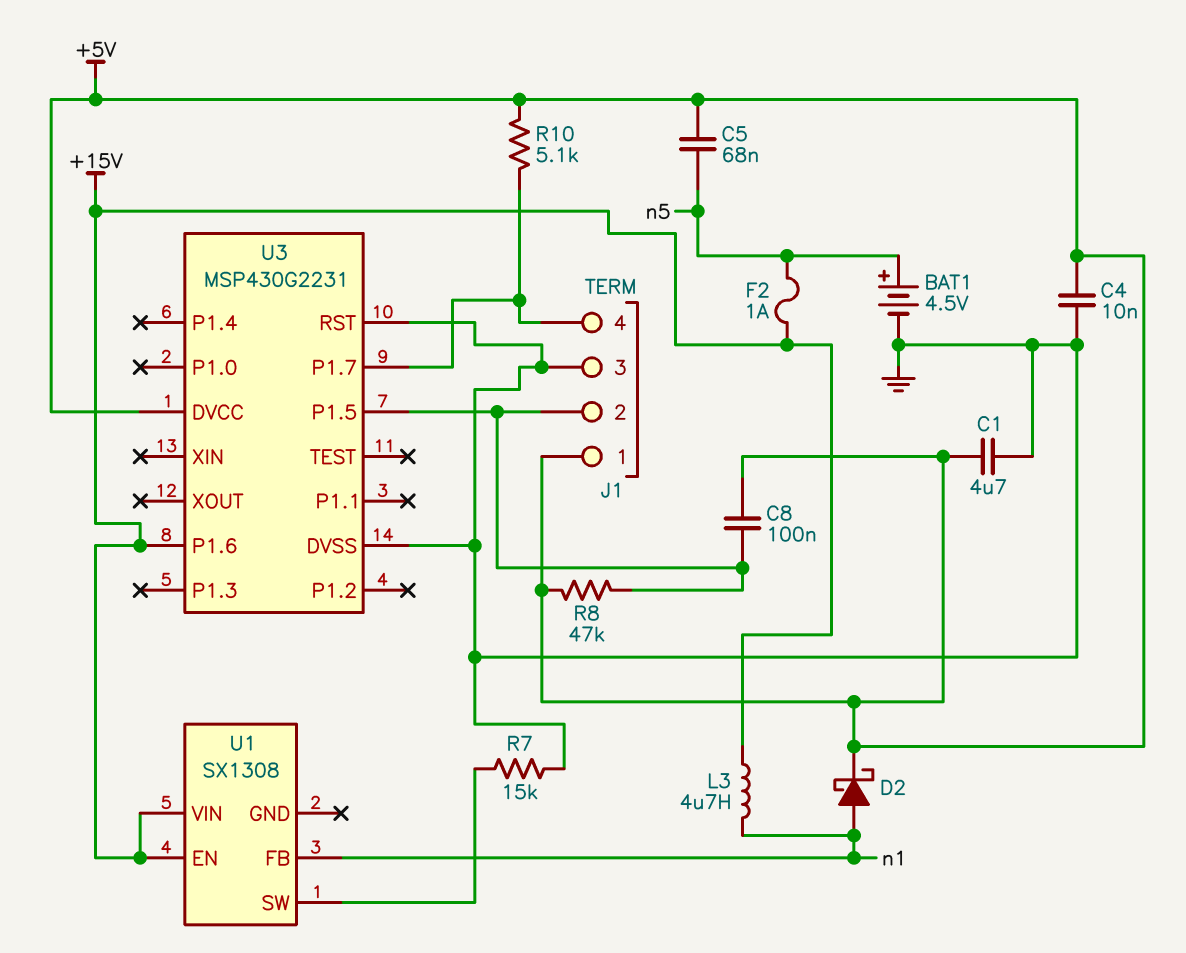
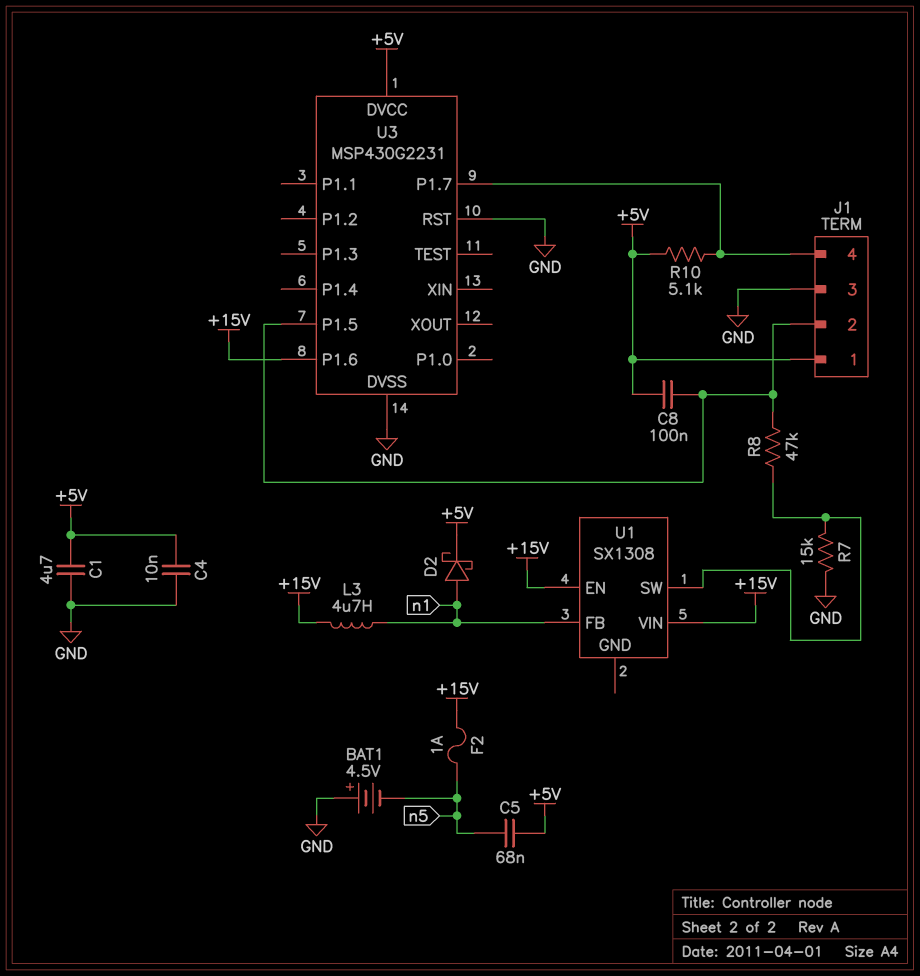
BAT1: 4.5V (plus n5, minus GND) -> 4.5V (plus GND, minus n5)
R8: 47k (+5V, J1/2) -> 47k (J1/2, U1/SW)

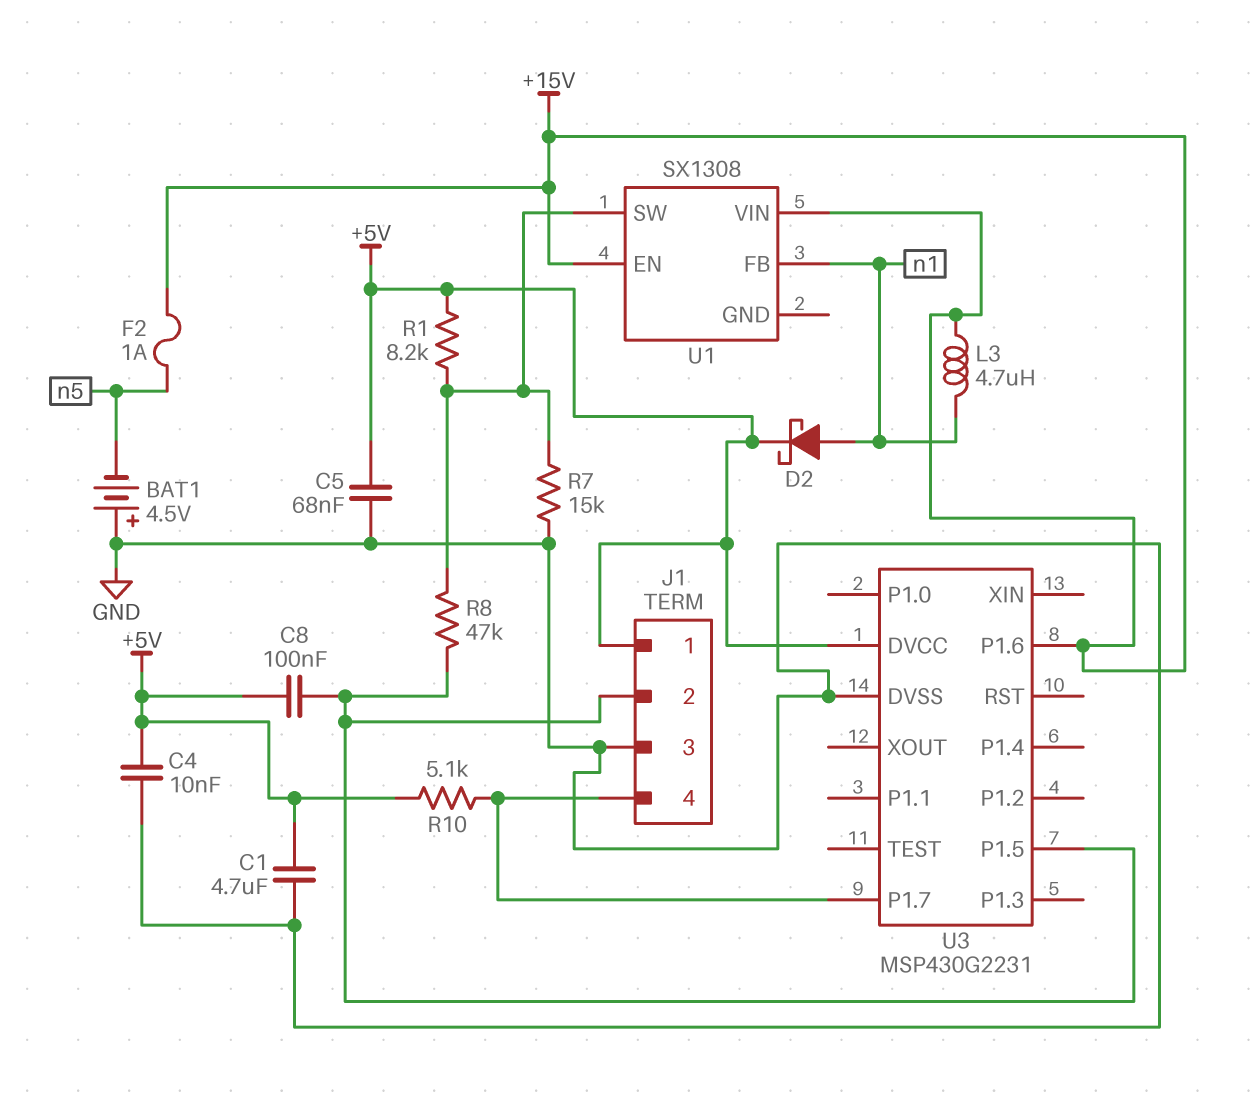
C5: 68nF (+5V, n5) -> 68nF (+5V, GND)
R1: none -> 8.2k (+5V, U1/SW)
U3 pin RST: GND -> none

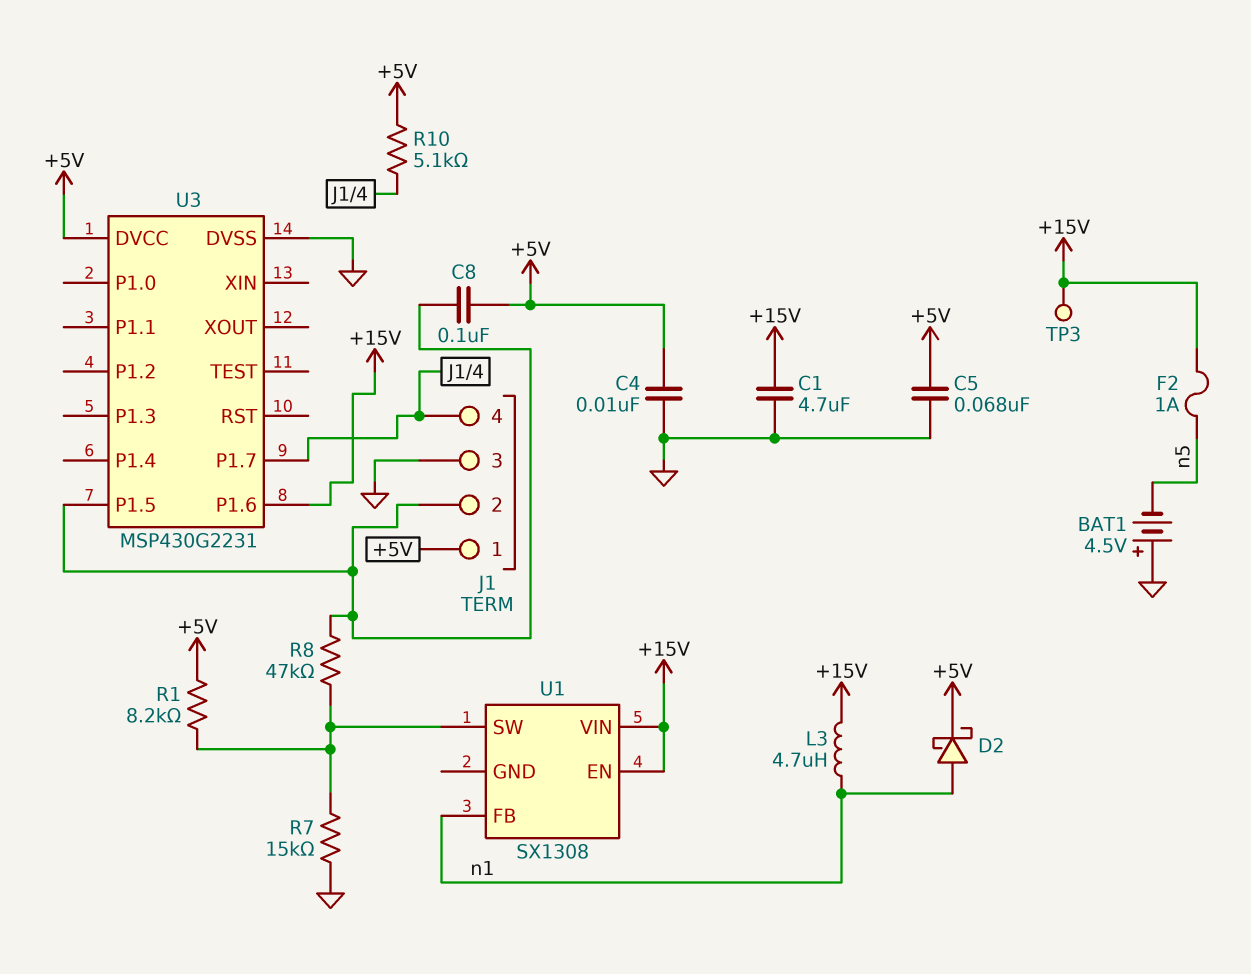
C1: 4.7uF (+5V, GND) -> 4.7uF (+15V, GND)
TP3: none -> test point (+15V)

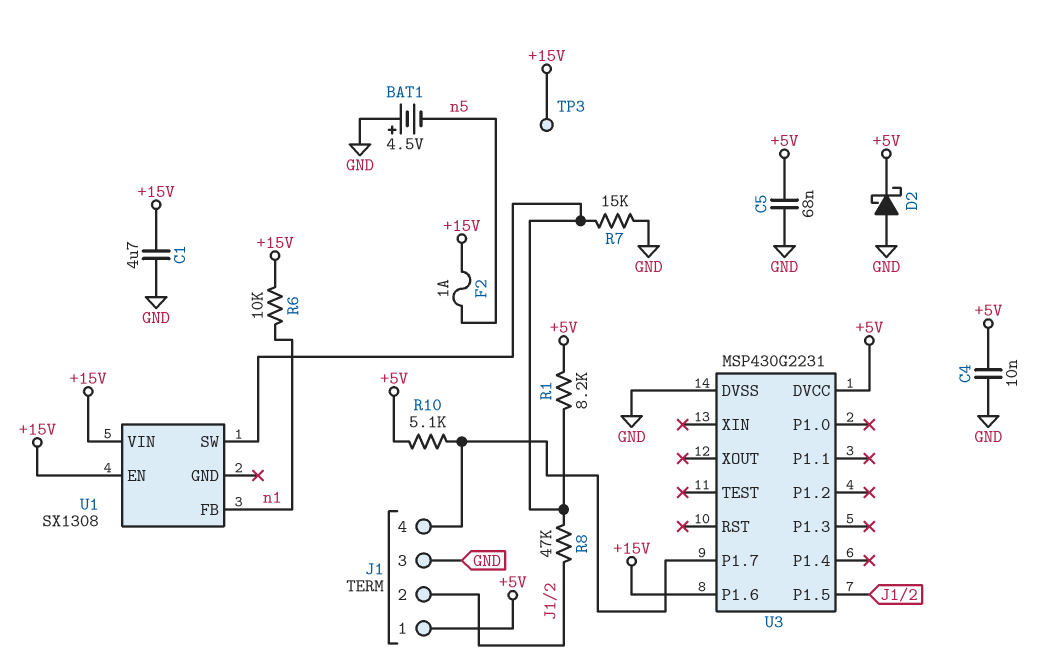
C8: 100nF (+5V, J1/2) -> none
D2: schottky (A n1, K +5V) -> schottky (A GND, K +5V)
L3: 4.7uH (+15V, n1) -> none
R6: none -> 10k (+15V, n1)

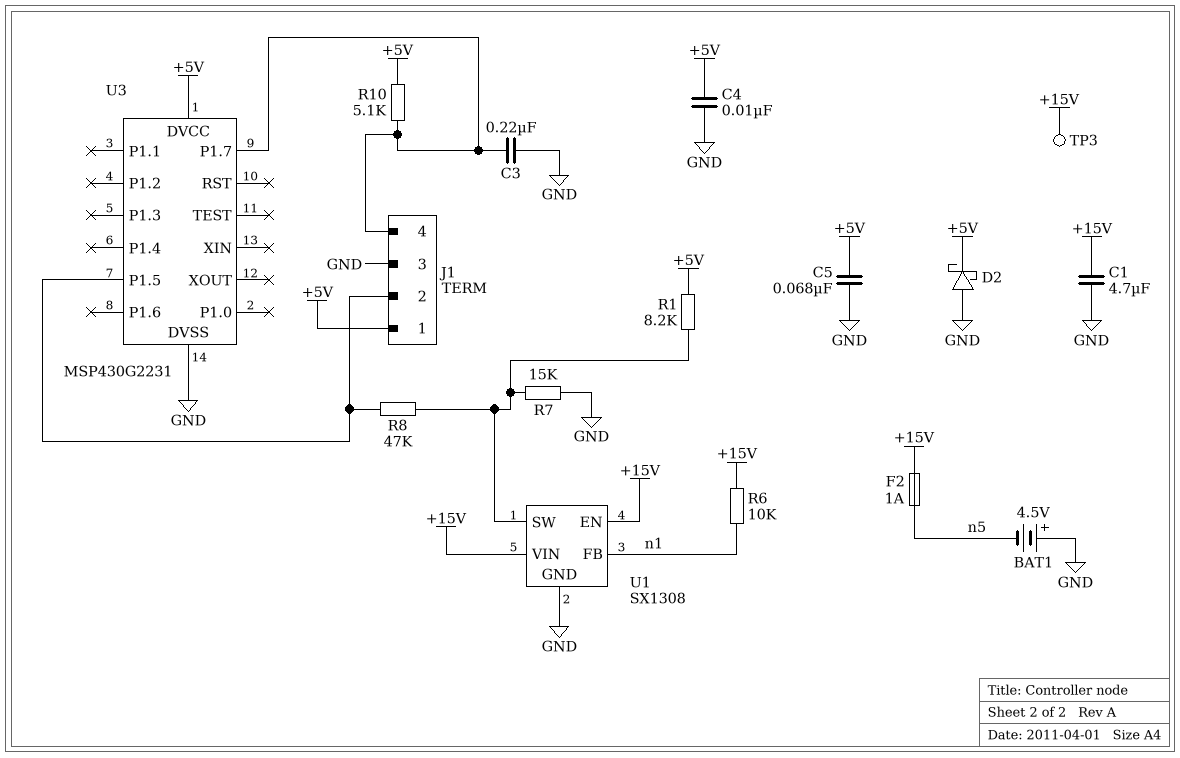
C3: none -> 220nF (GND, J1/4)
U1 pin GND: none -> GND
U3 pin P1.6: +15V -> none

